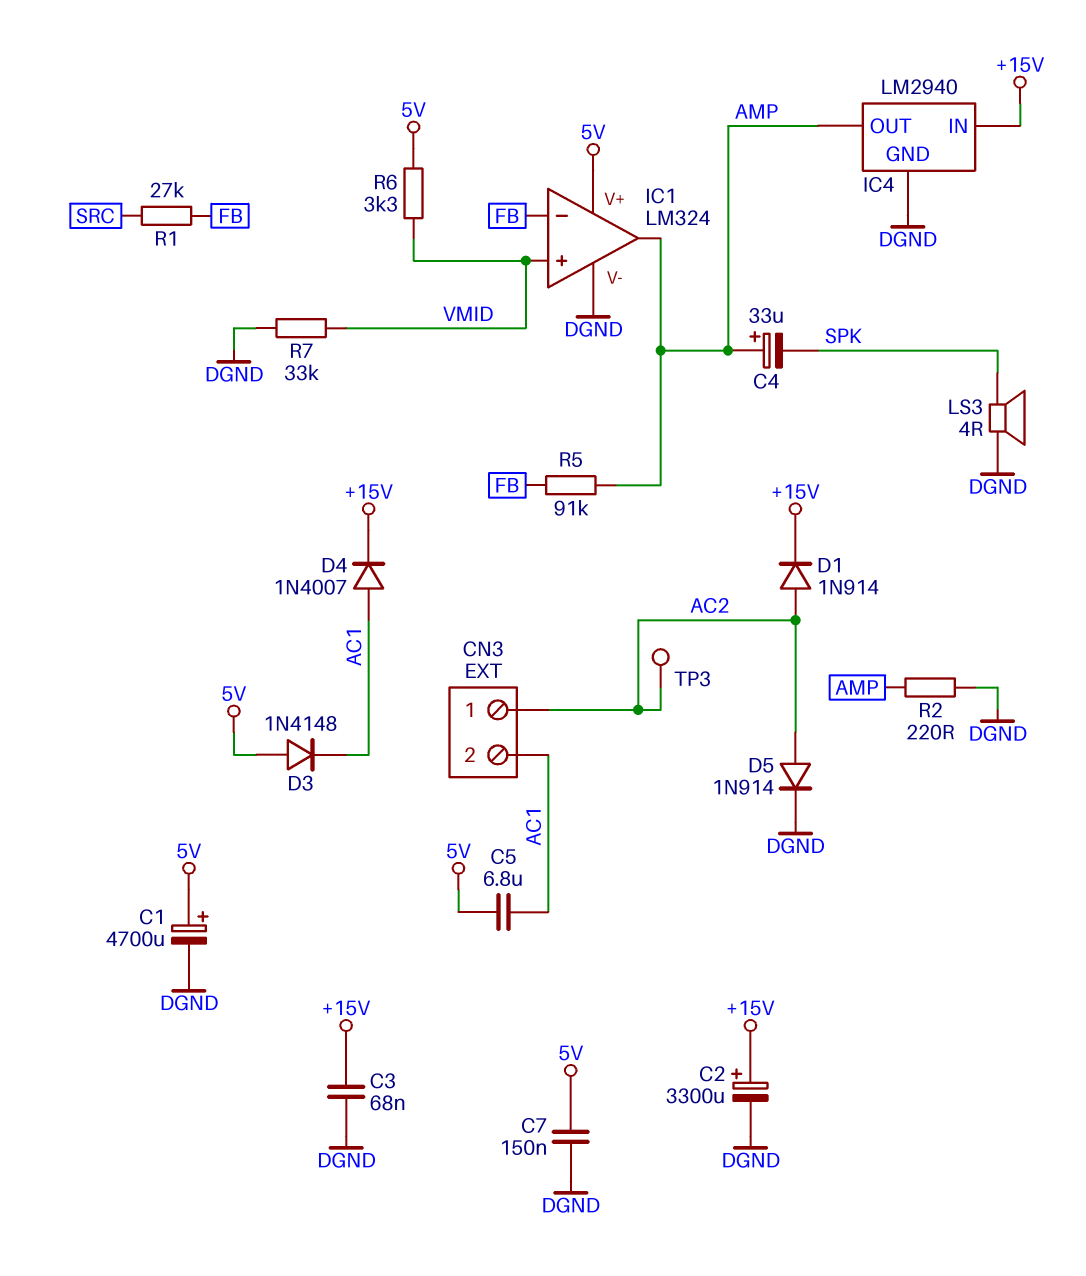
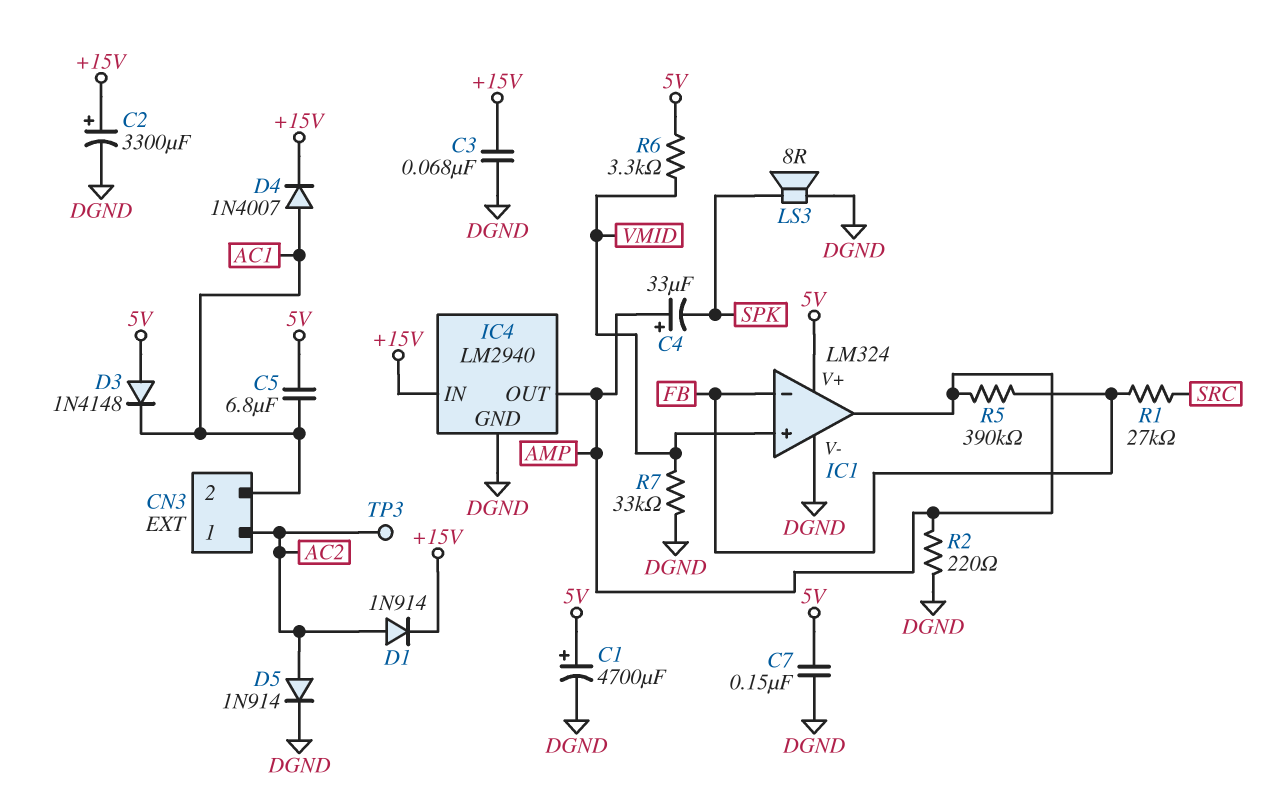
LS3: speaker 4R (DGND, SPK) -> speaker 8R (DGND, SPK)
R5: 91k (AMP, FB) -> 390k (AMP, FB)

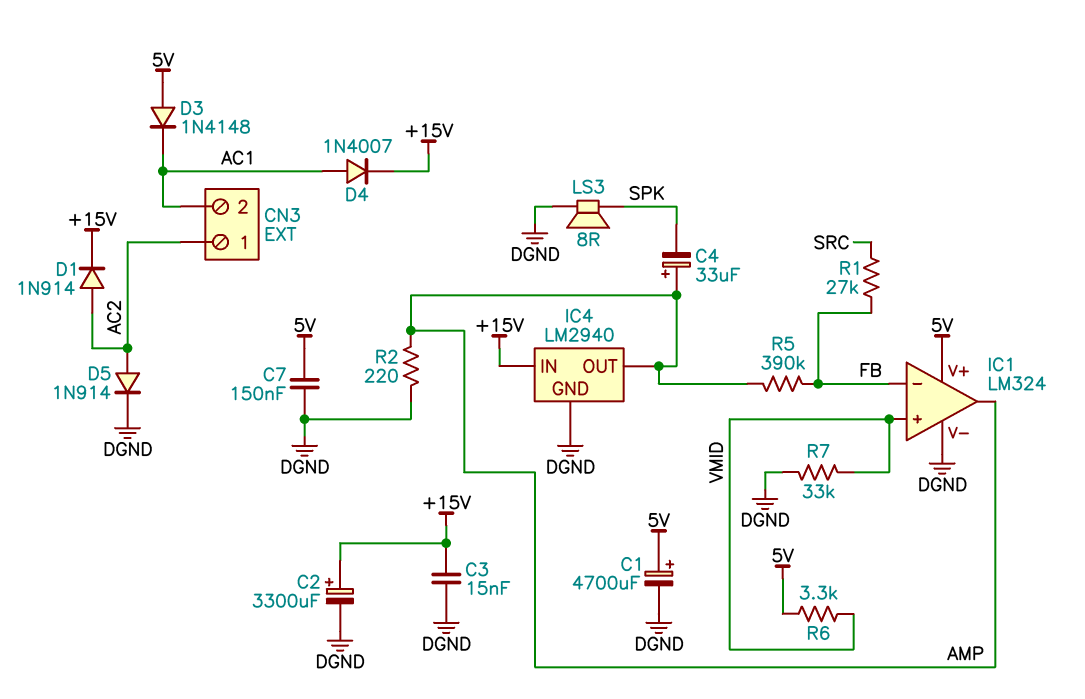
C3: 68nF (+15V, DGND) -> 15nF (+15V, DGND)
C5: 6.8uF (5V, AC1) -> none
TP3: test point (AC2) -> none

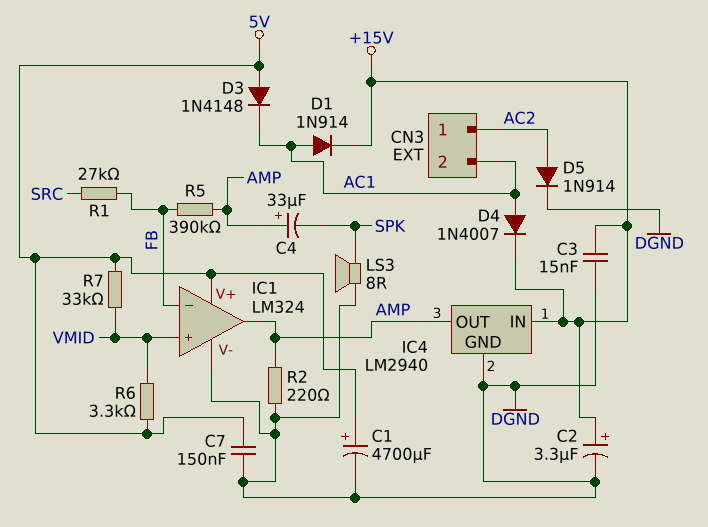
C2: 3300uF (plus +15V, minus DGND) -> 3.3uF (plus +15V, minus DGND)
D1: diode 1N914 (A AC2, K +15V) -> diode 1N914 (A AC1, K +15V)
R7: 33k (DGND, VMID) -> 33k (5V, VMID)

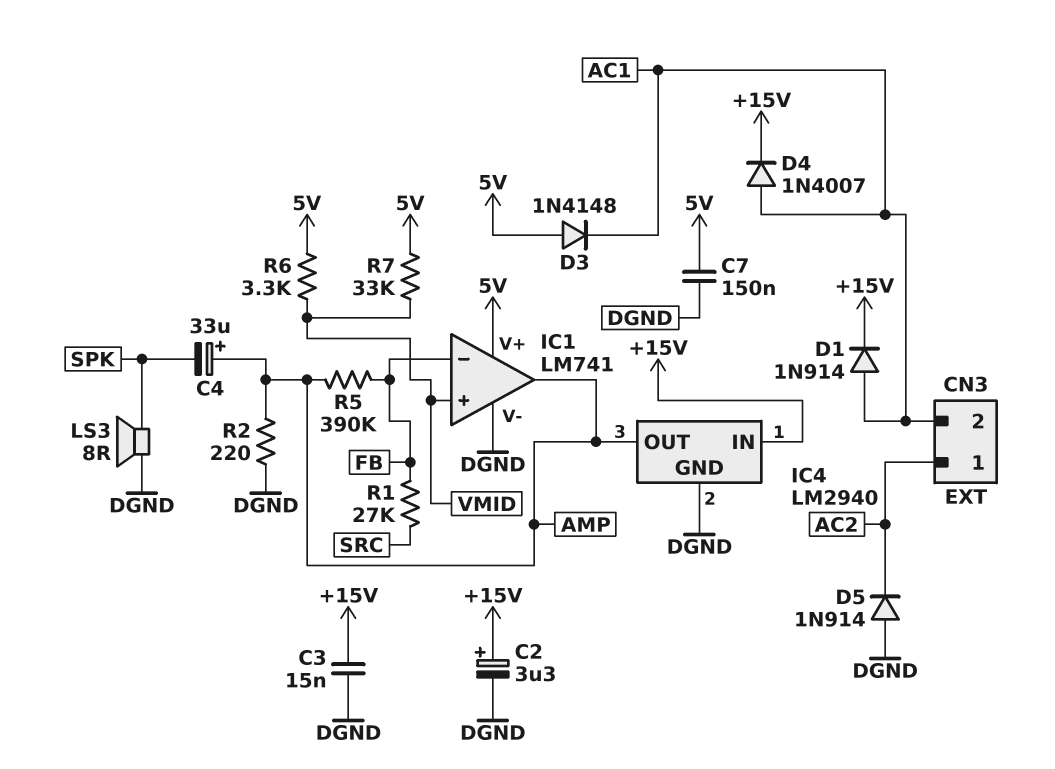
C1: 4700uF (plus 5V, minus DGND) -> none
D5: diode 1N914 (A AC2, K DGND) -> diode 1N914 (A DGND, K AC2)
IC1: LM324 -> LM741

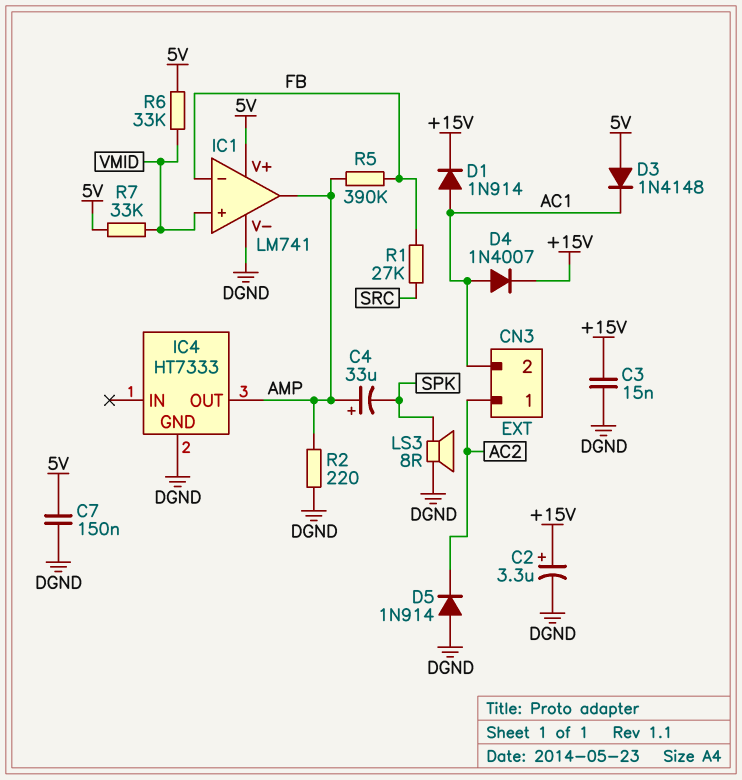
IC4: LM2940 -> HT7333
IC4 pin IN: +15V -> none
R6: 3.3k (5V, VMID) -> 33k (5V, VMID)

